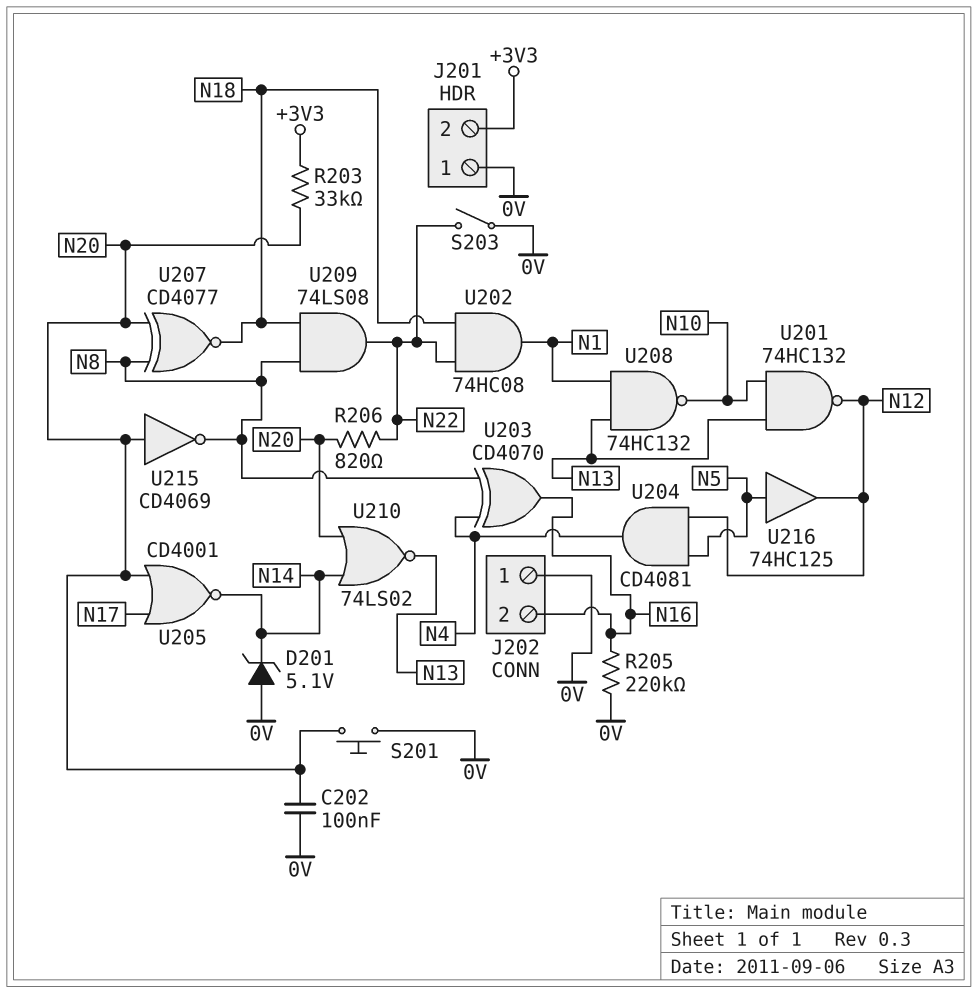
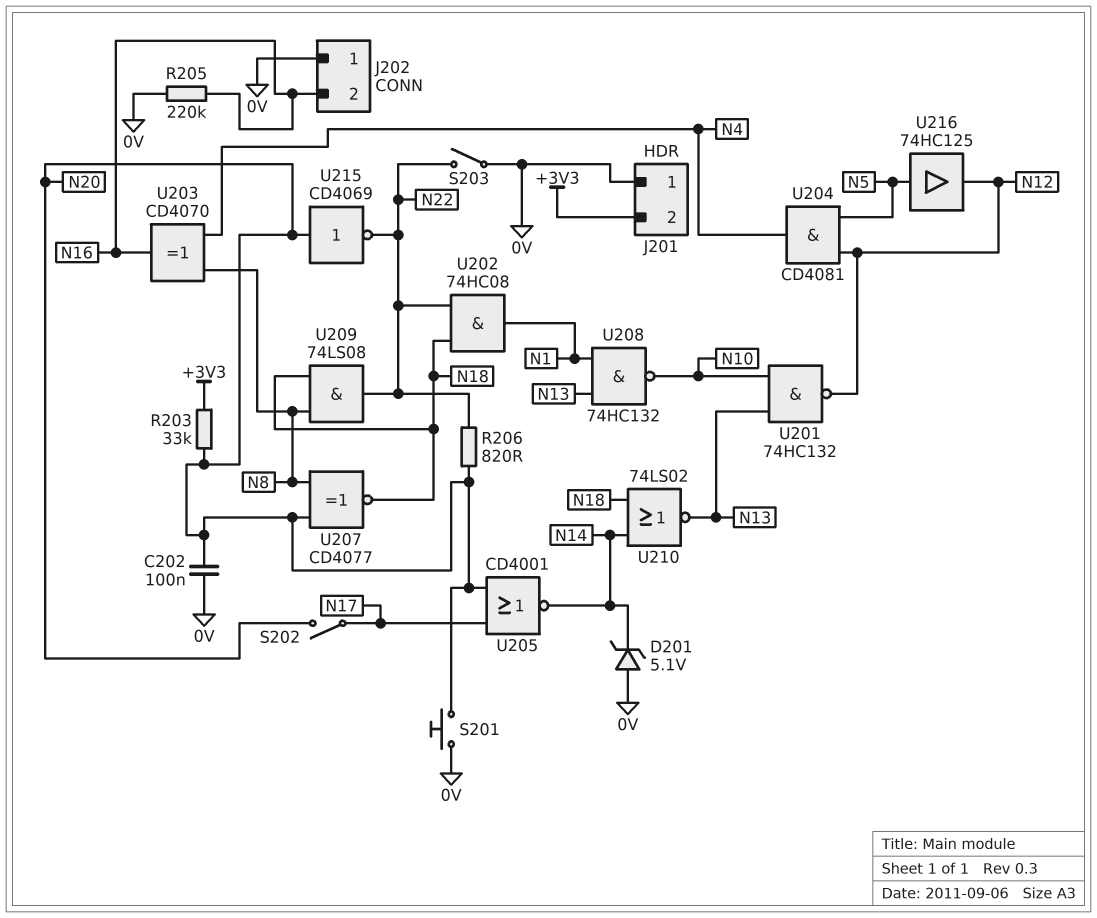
S202: none -> switch (N17, N20)
U210: NOR 74LS02 (in N14, in N20, out N13) -> NOR 74LS02 (in N14, in N18, out N13)
U215: NOT CD4069 (in N20, out N8) -> NOT CD4069 (in N20, out N22)

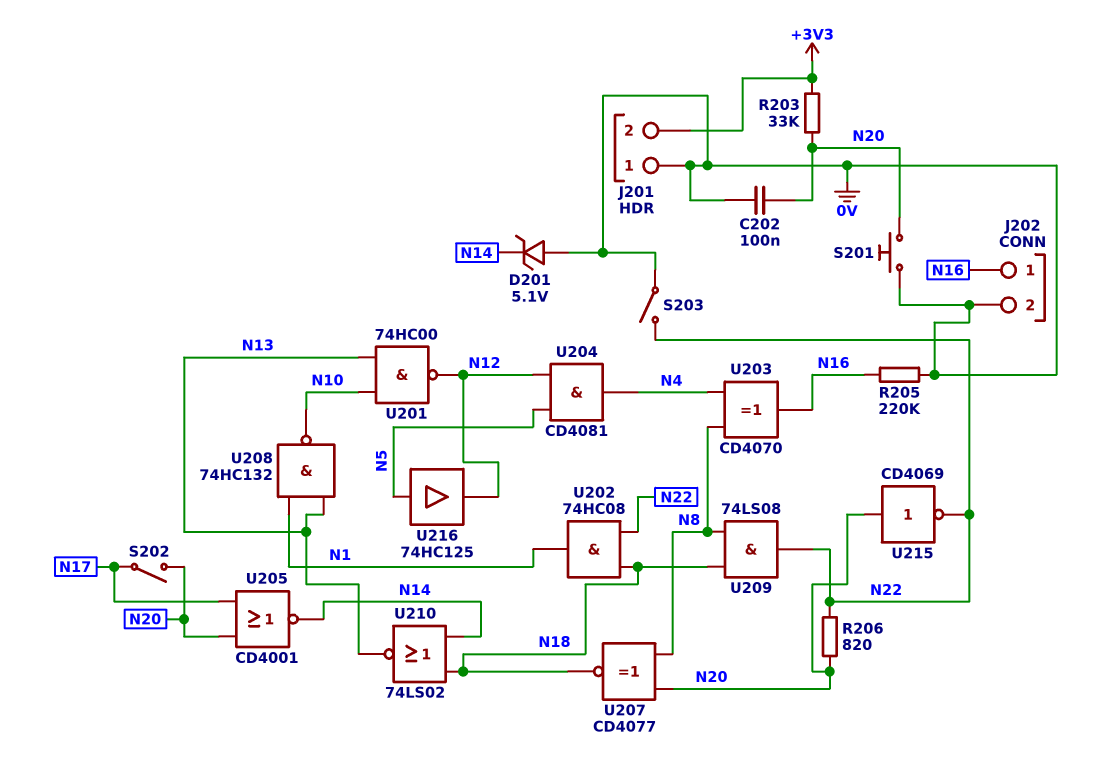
J202 pin 1: 0V -> N16
J202 pin 2: N16 -> 0V
U201: NAND 74HC132 (in N10, in N13, out N12) -> NAND 74HC00 (in N10, in N13, out N12)

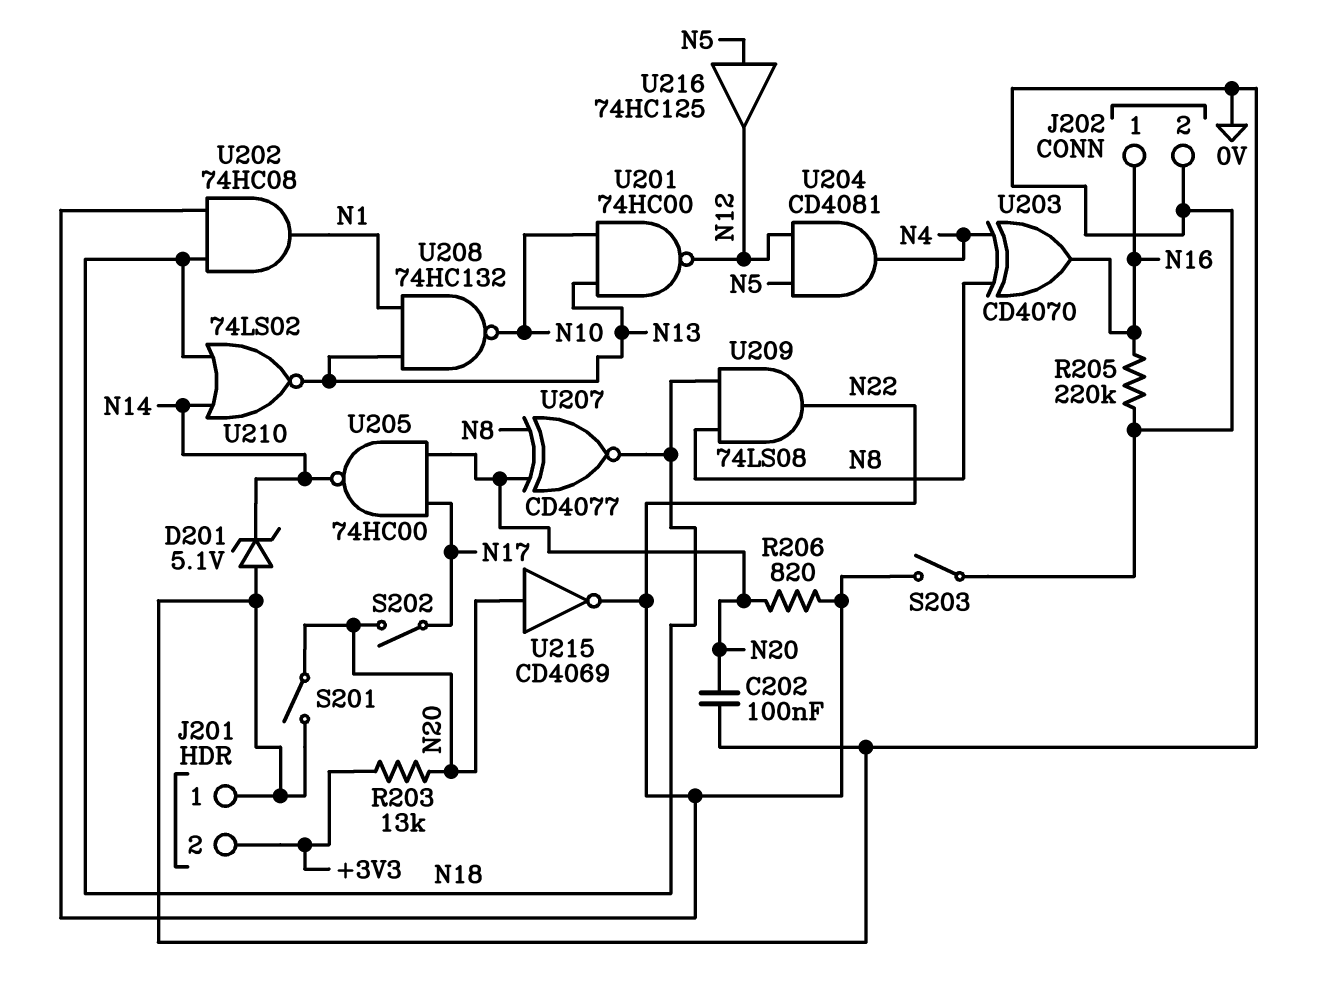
R203: 33k (+3V3, N20) -> 13k (+3V3, N20)
S201: button (0V, N20) -> switch (0V, N20)
U205: NOR CD4001 (in N17, in N20, out N14) -> NAND 74HC00 (in N17, in N20, out N14)

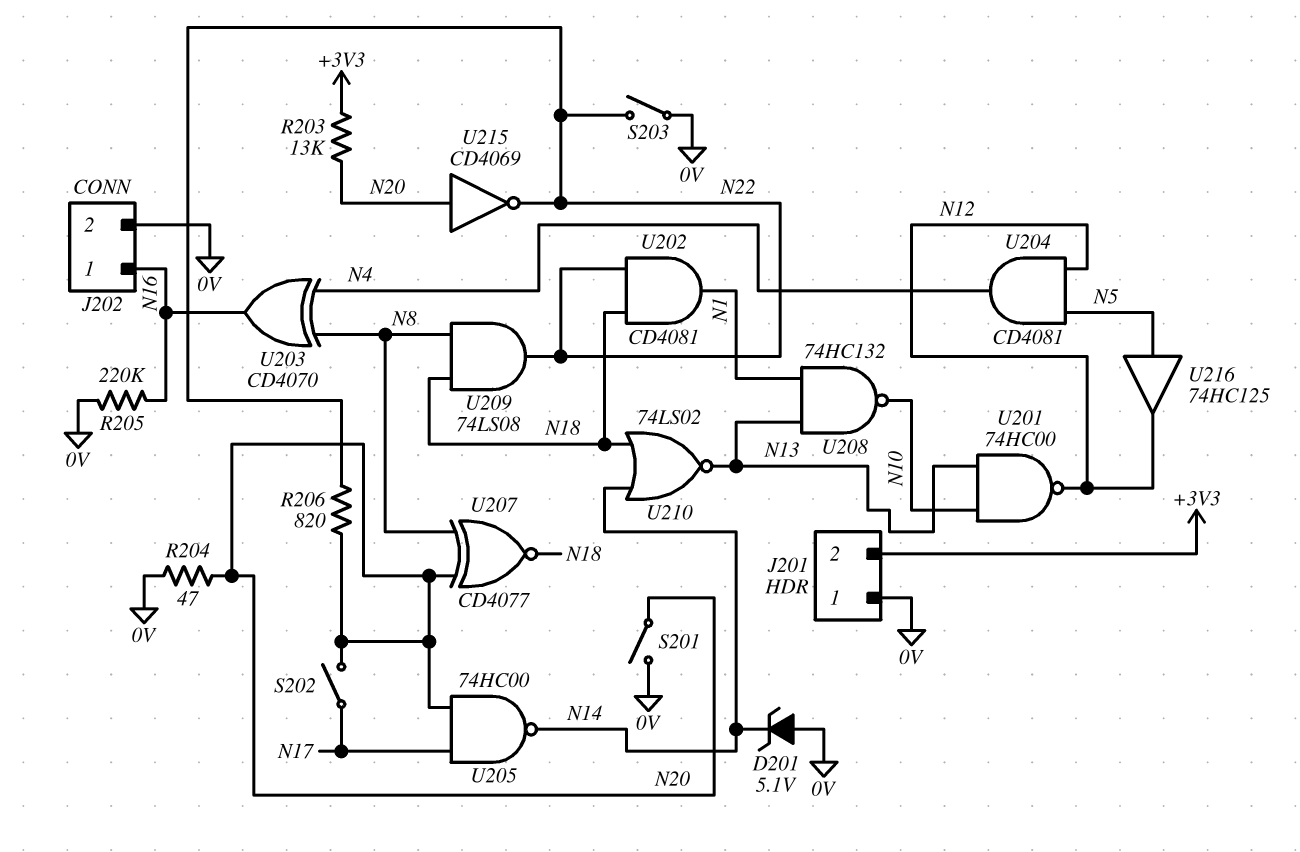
C202: 100nF (0V, N20) -> none
R204: none -> 47 (0V, N20)
U202: AND 74HC08 (in N18, in N22, out N1) -> AND CD4081 (in N18, in N22, out N1)

